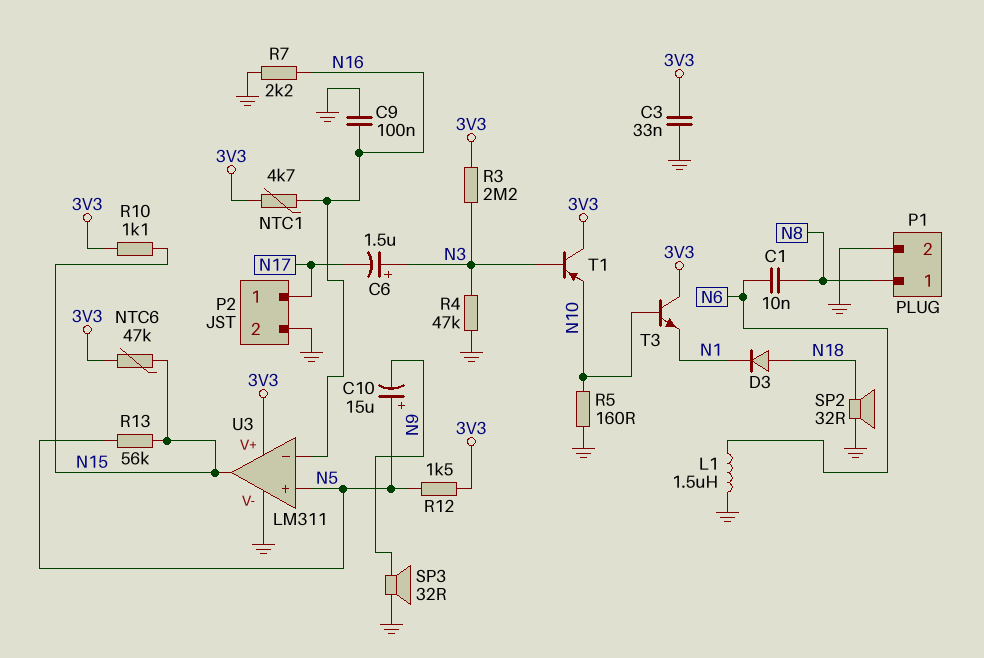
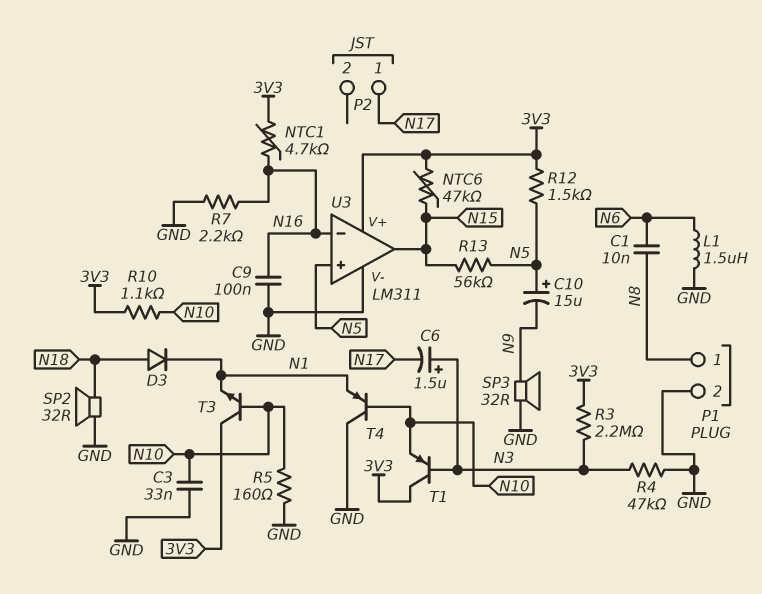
C3: 33nF (3V3, GND) -> 33nF (GND, N10)
P2 pin 2: GND -> none
R10: 1.1k (3V3, N15) -> 1.1k (3V3, N10)
T4: none -> PNP (B N10, C GND, E N1)

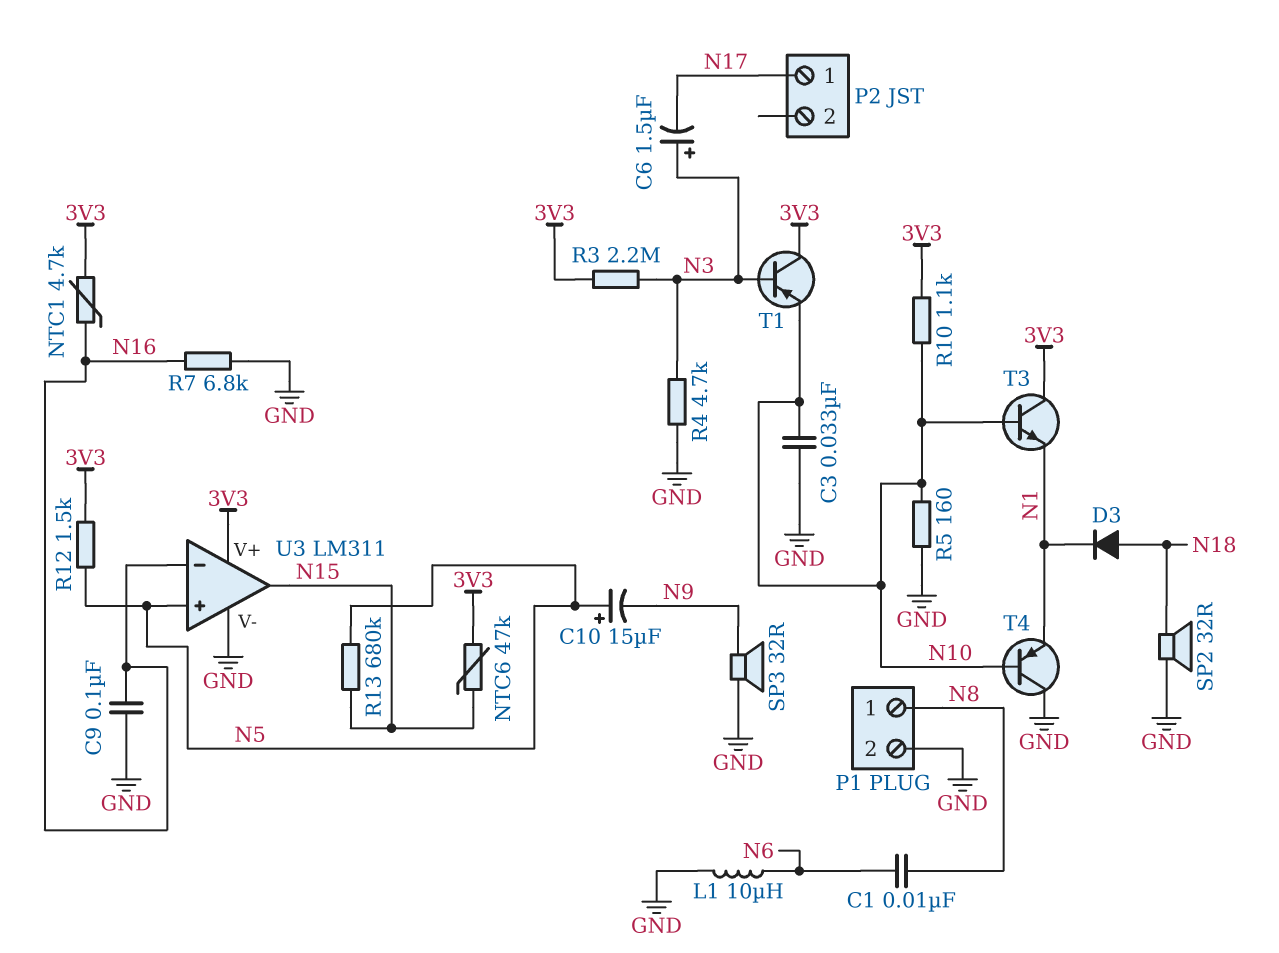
L1: 1.5uH (GND, N6) -> 10uH (GND, N6)
R4: 47k (GND, N3) -> 4.7k (GND, N3)
R7: 2.2k (GND, N16) -> 6.8k (GND, N16)
R13: 56k (N5, N15) -> 680k (N5, N15)

